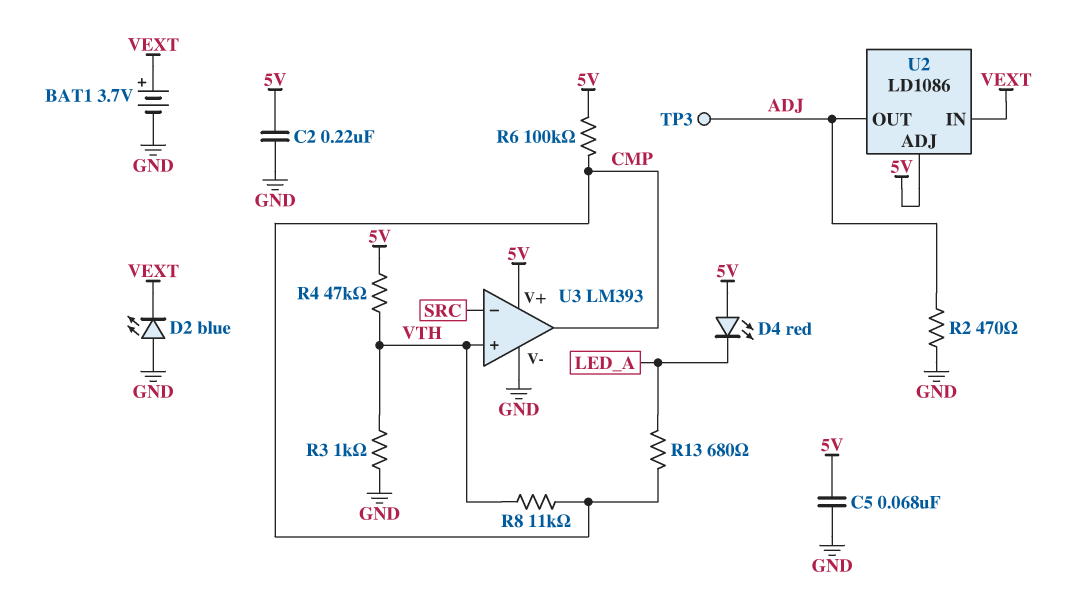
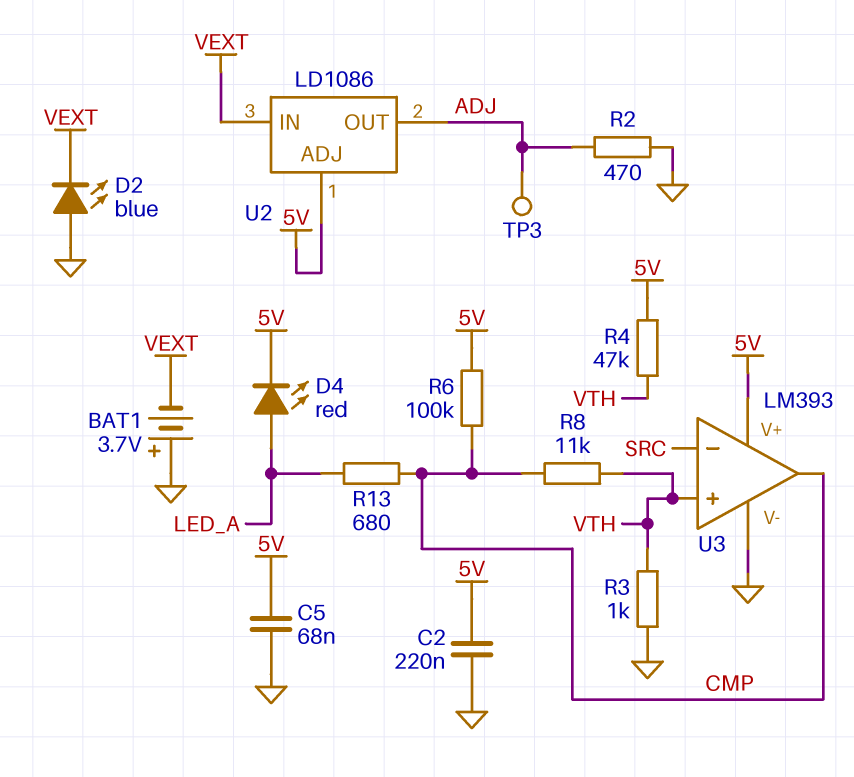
BAT1: 3.7V (plus VEXT, minus GND) -> 3.7V (plus GND, minus VEXT)
D4: LED red (A 5V, K LED_A) -> LED red (A LED_A, K 5V)

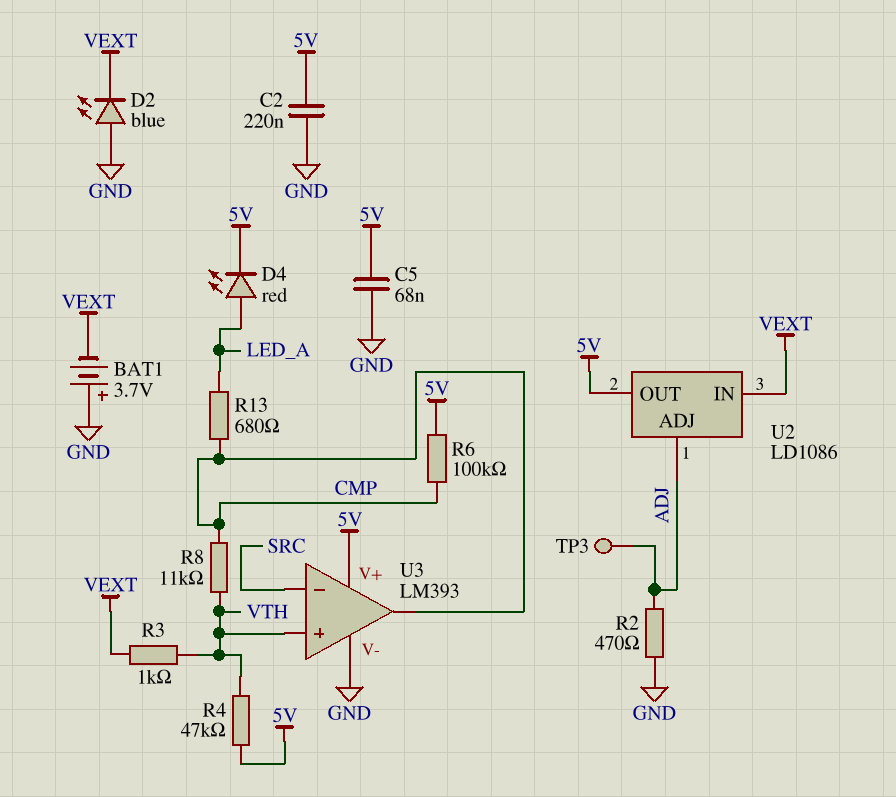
R3: 1k (GND, VTH) -> 1k (VEXT, VTH)
U2 pin ADJ: 5V -> ADJ
U2 pin OUT: ADJ -> 5V

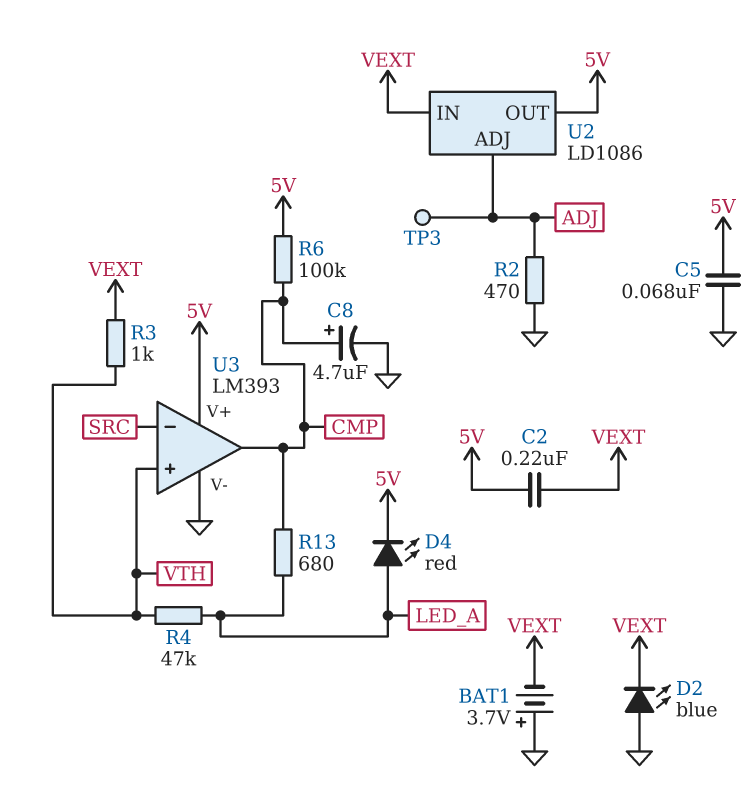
C2: 220nF (5V, GND) -> 220nF (5V, VEXT)
C8: none -> 4.7uF (plus CMP, minus GND)
R4: 47k (5V, VTH) -> 47k (LED_A, VTH)
R8: 11k (CMP, VTH) -> none

